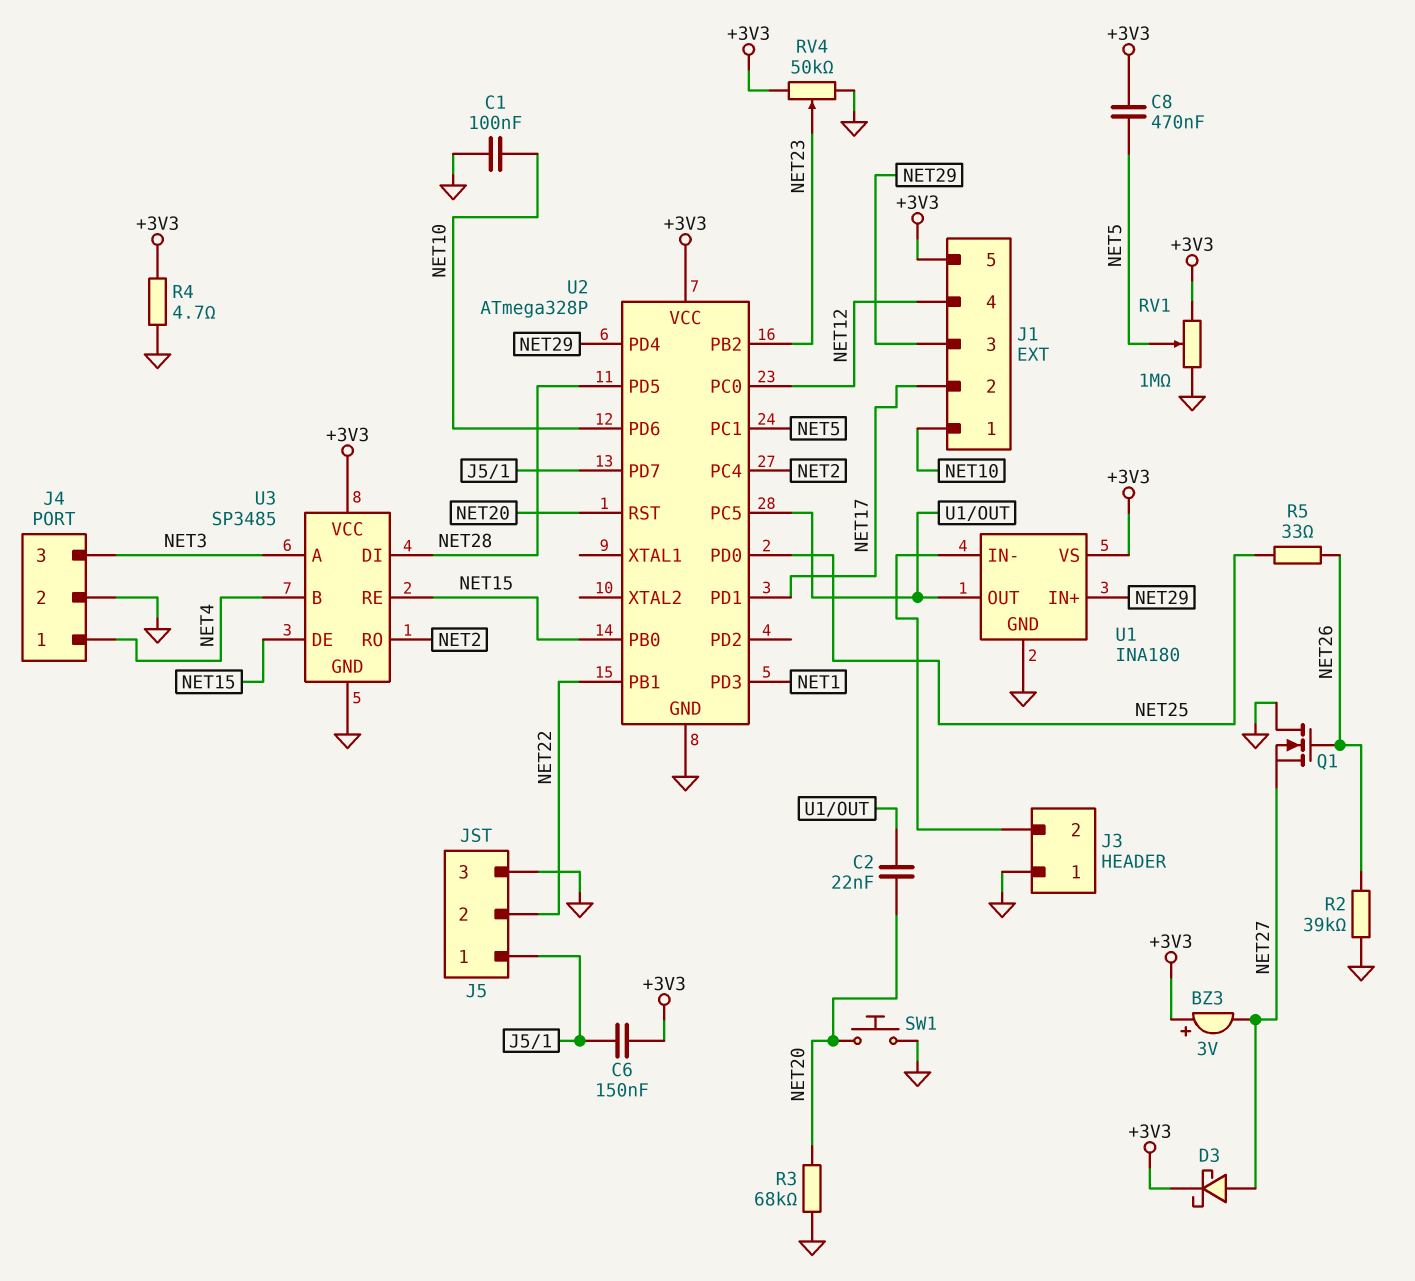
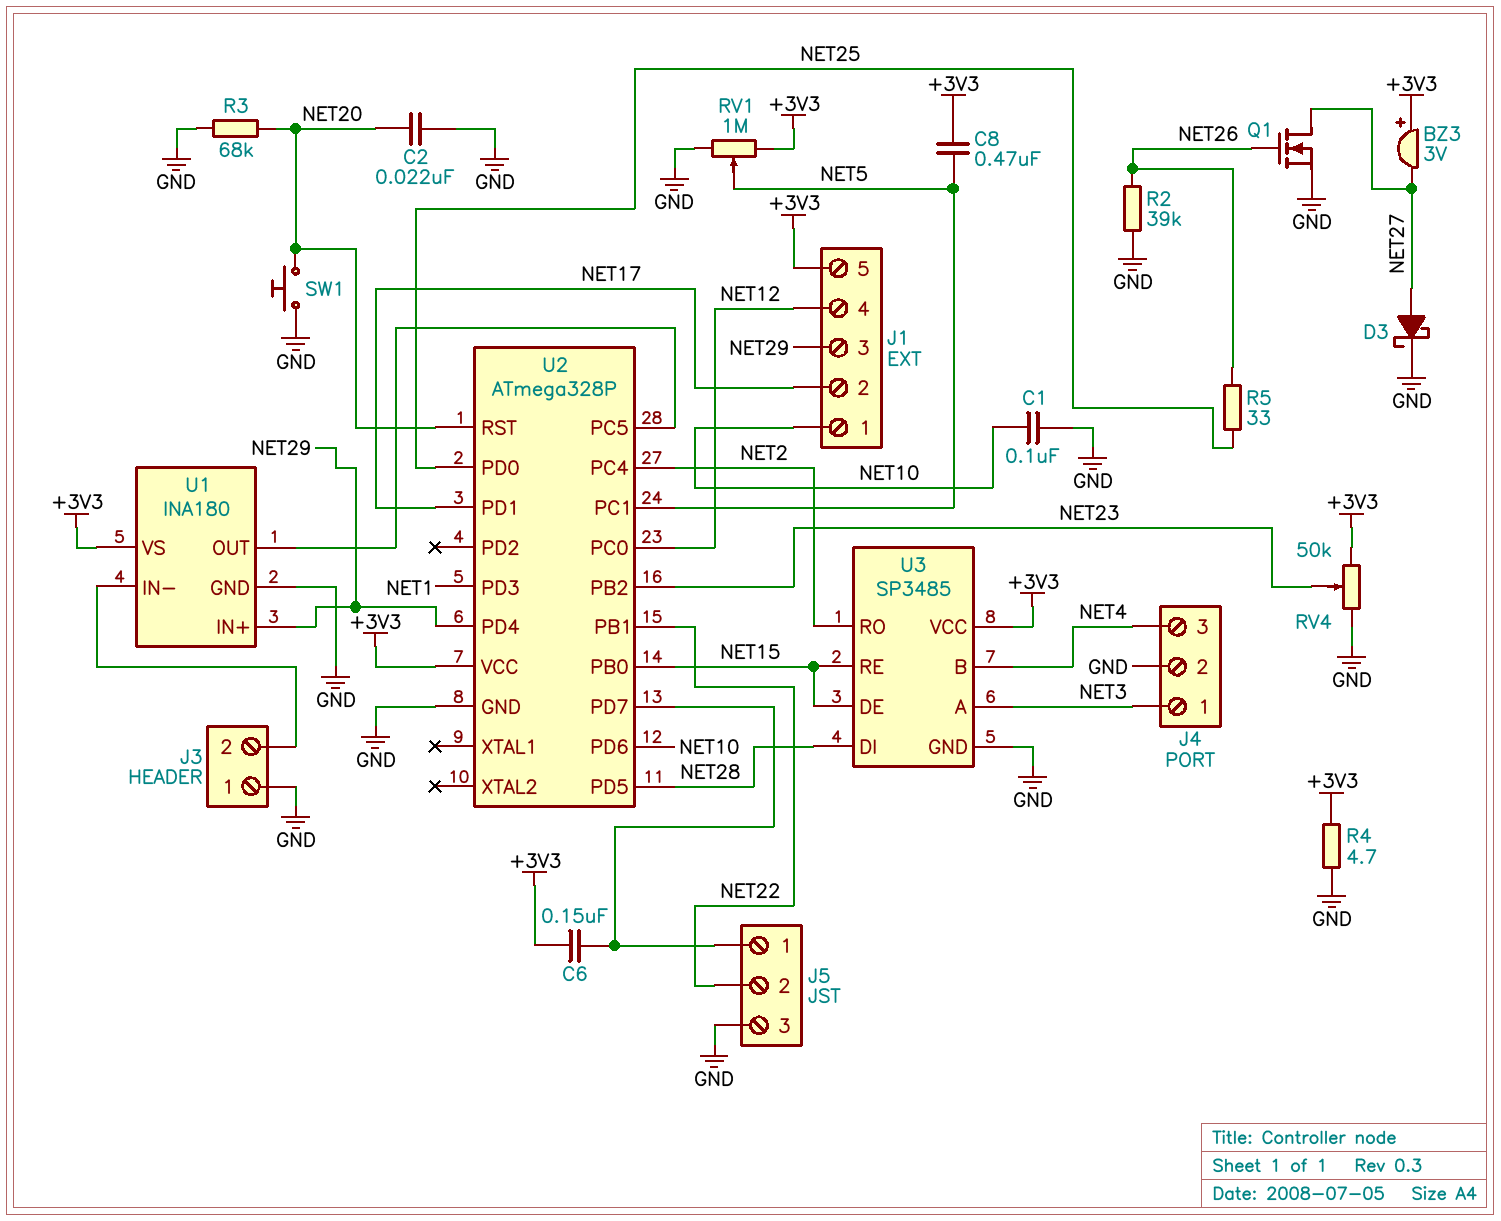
C2: 22nF (NET20, U1/OUT) -> 22nF (GND, NET20)
D3: schottky (A NET27, K +3V3) -> schottky (A NET27, K GND)
J4 pin 1: NET4 -> NET3
J4 pin 3: NET3 -> NET4
Q1: NMOS (G NET26, D GND, S NET27) -> NMOS (G NET26, D NET27, S GND)

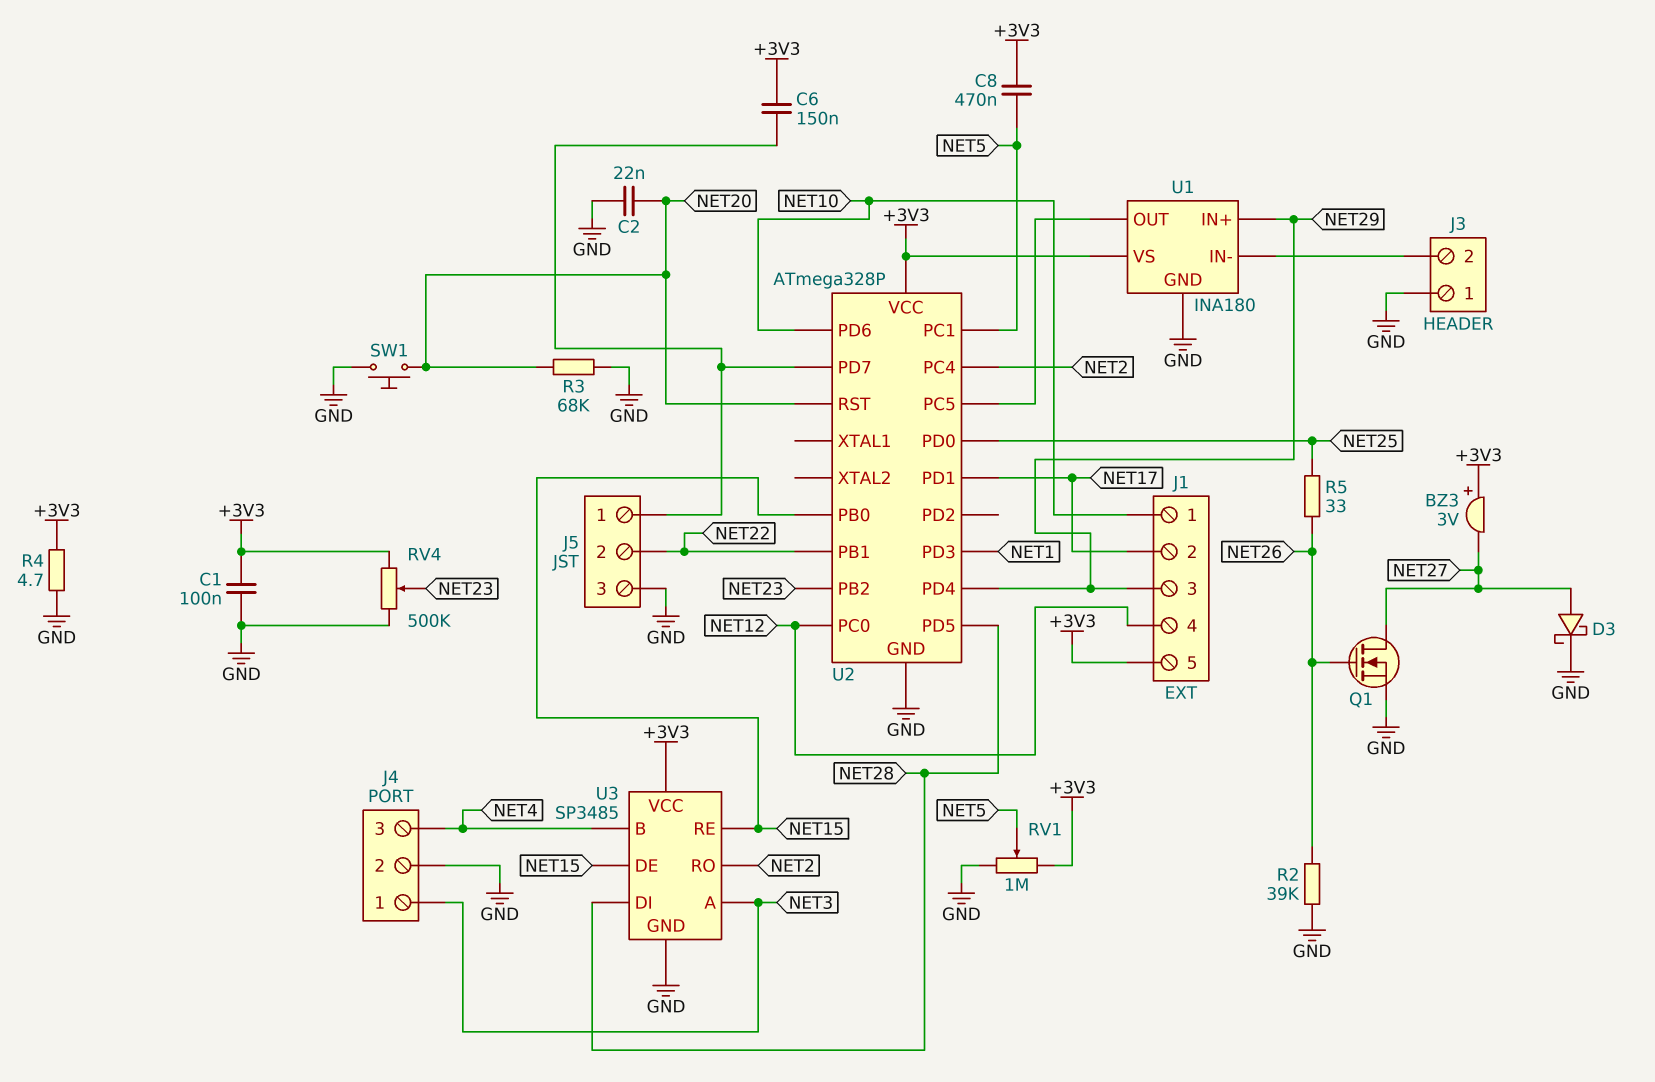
C1: 100nF (GND, NET10) -> 100nF (+3V3, GND)
RV4: 50k (+3V3, GND, wiper NET23) -> 500k (+3V3, GND, wiper NET23)

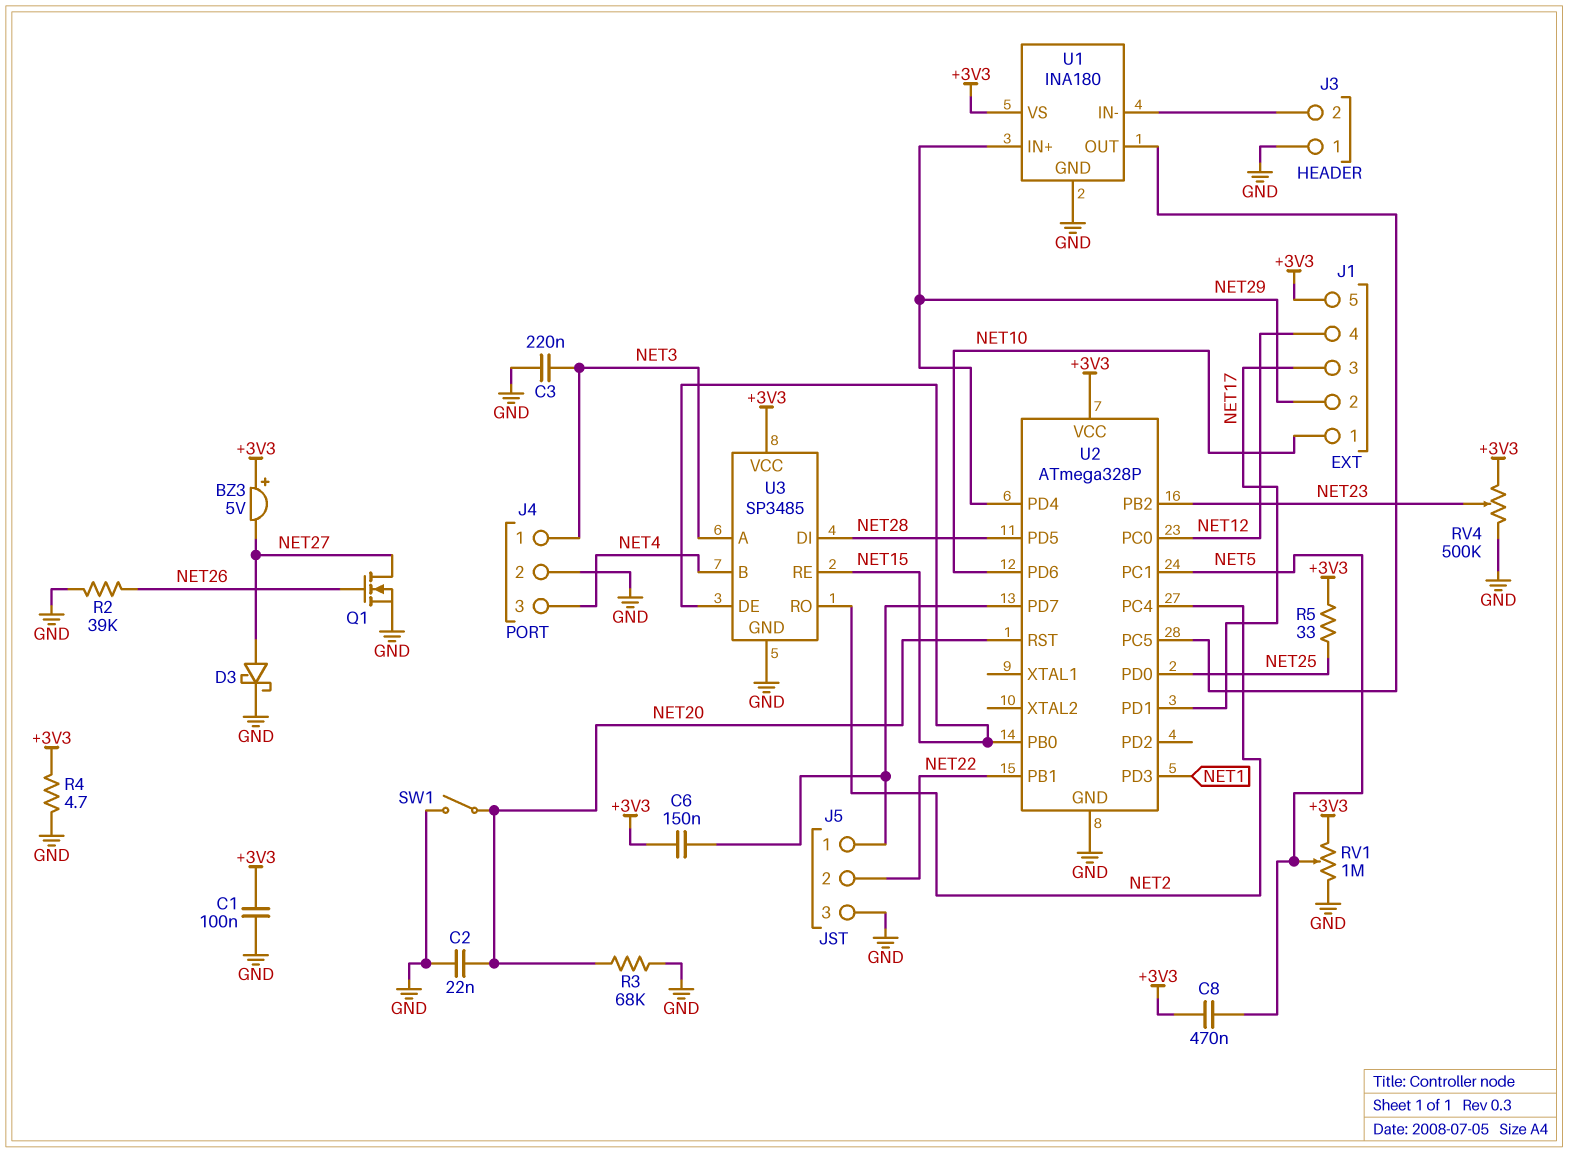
BZ3: buzzer 3V (plus +3V3, minus NET27) -> buzzer 5V (plus +3V3, minus NET27)
C3: none -> 220nF (GND, NET3)
J1 pin 2: NET17 -> NET29
J1 pin 3: NET29 -> NET17
R5: 33 (NET25, NET26) -> 33 (+3V3, NET25)
SW1: button (GND, NET20) -> switch (GND, NET20)

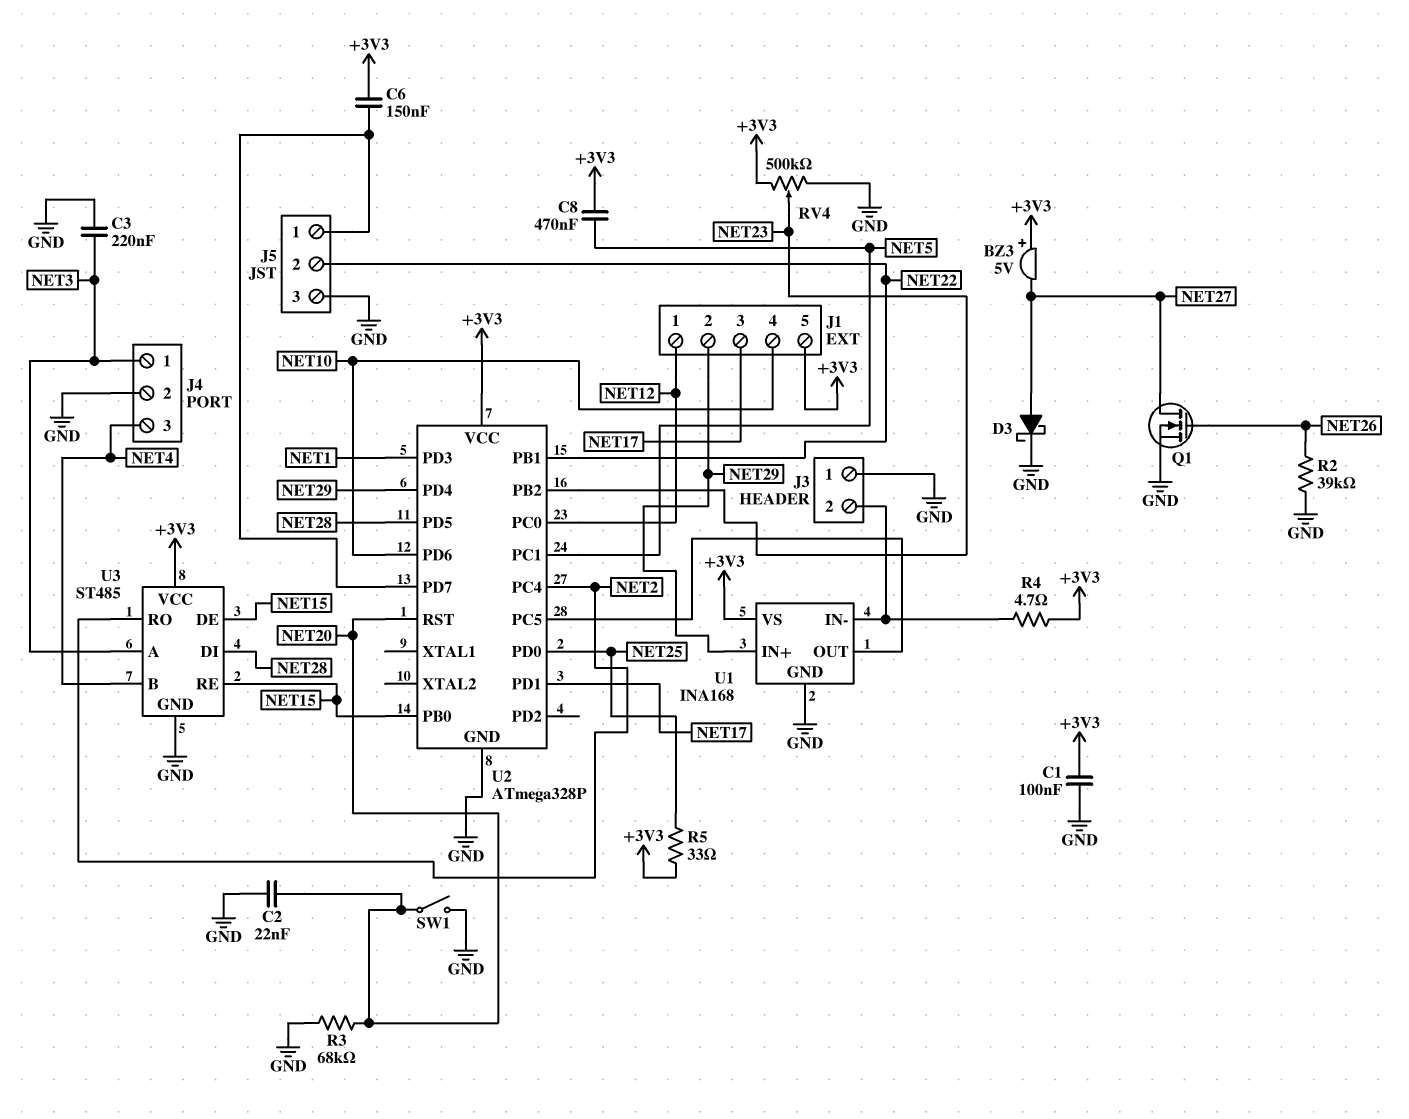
J1 pin 1: NET10 -> NET12
J1 pin 4: NET12 -> NET10
R4: 4.7 (+3V3, GND) -> 4.7 (+3V3, J3/2)
RV1: 1M (+3V3, GND, wiper NET5) -> none
U1: INA180 -> INA168
U3: SP3485 -> ST485

